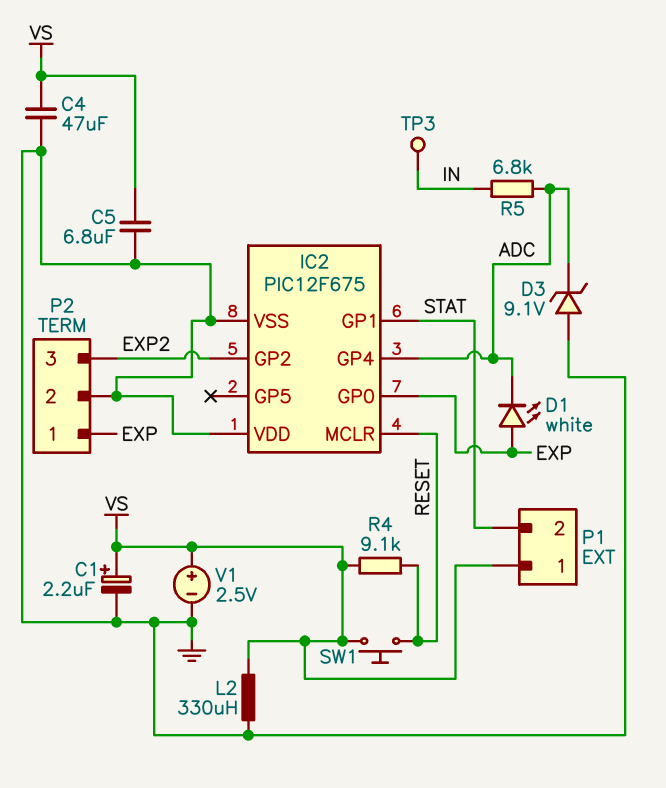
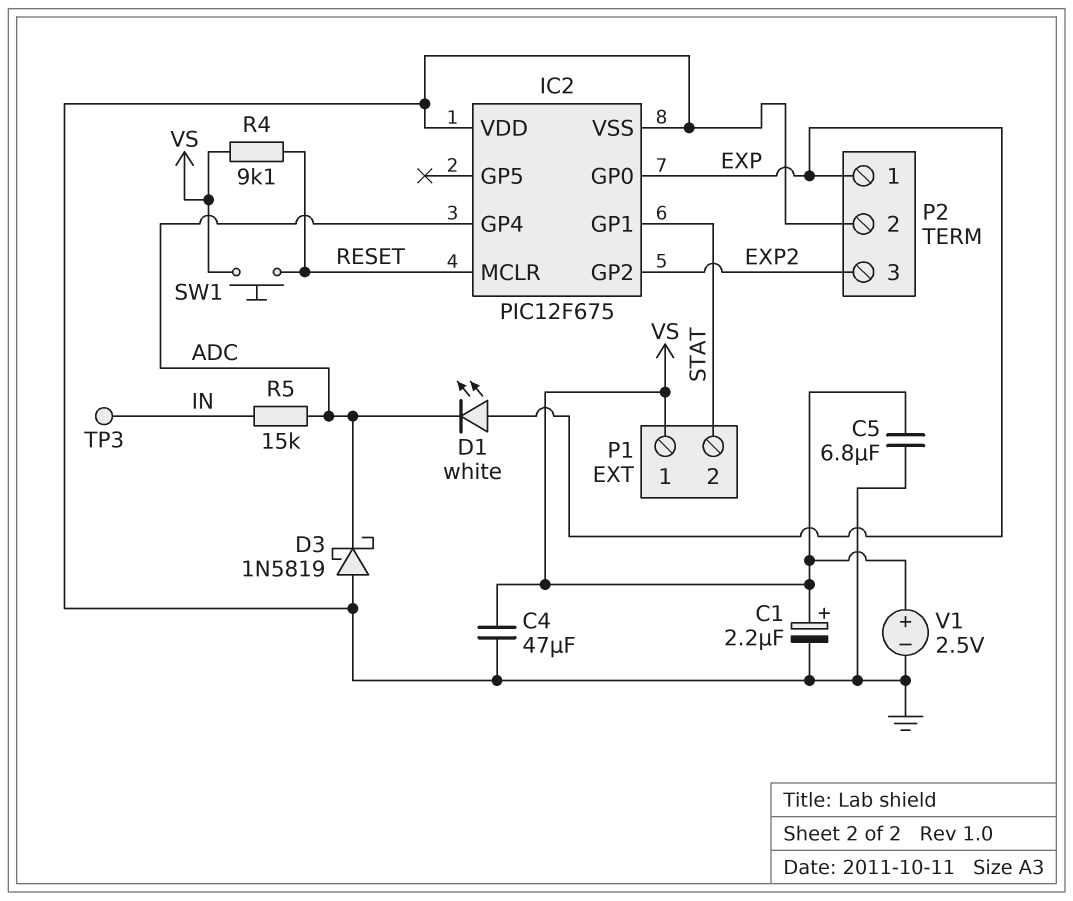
D3: zener 9.1V (A GND, K ADC) -> schottky 1N5819 (A GND, K ADC)
L2: 330uH (GND, VS) -> none
R5: 6.8k (ADC, IN) -> 15k (ADC, IN)

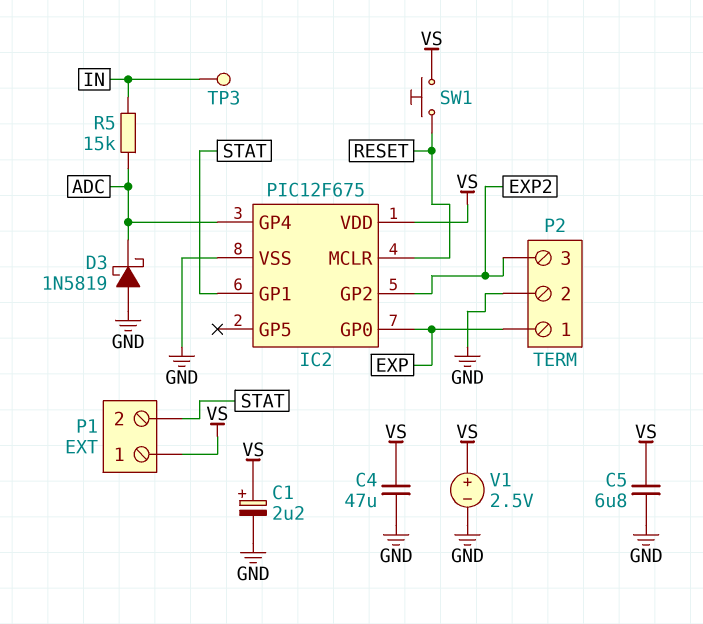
D1: LED white (A EXP, K ADC) -> none
IC2 pin VDD: GND -> VS
R4: 9.1k (RESET, VS) -> none

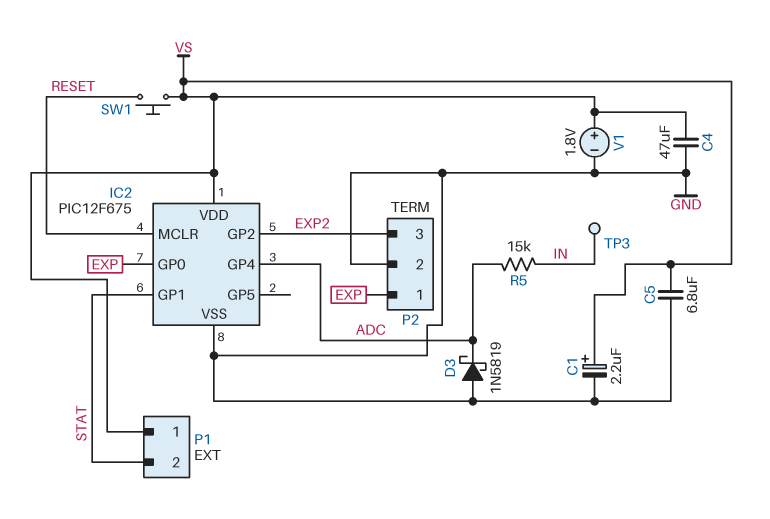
V1: 2.5V (plus VS, minus GND) -> 1.8V (plus VS, minus GND)

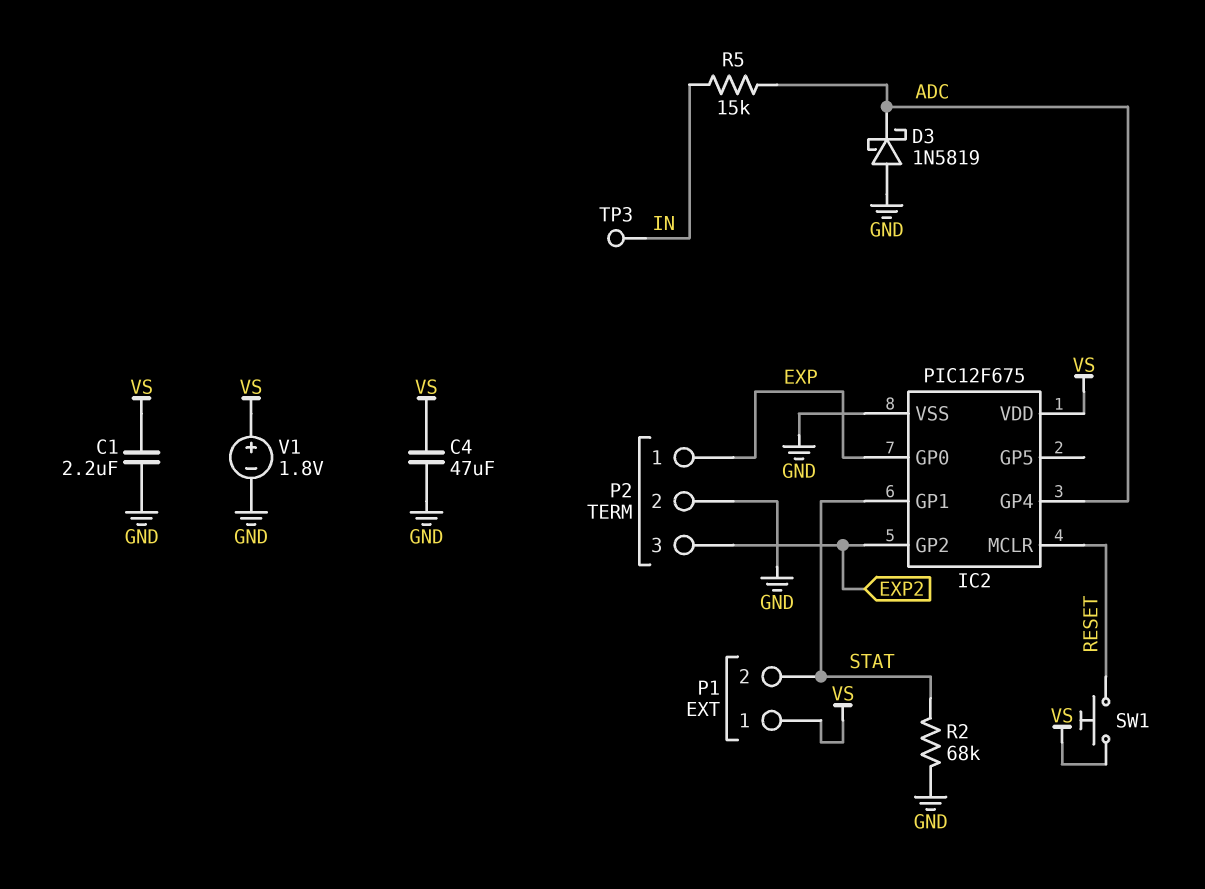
C1: 2.2uF (plus VS, minus GND) -> 2.2uF (GND, VS)
C5: 6.8uF (GND, VS) -> none
R2: none -> 68k (GND, STAT)

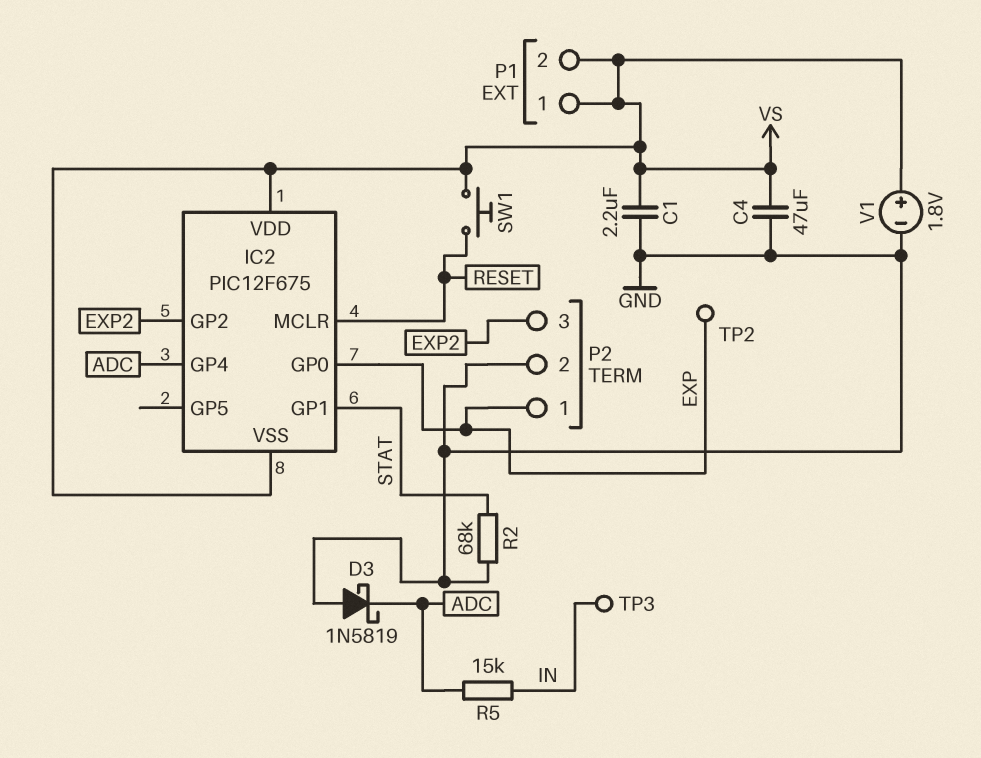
IC2 pin VSS: GND -> VS
P1 pin 2: STAT -> VS
TP2: none -> test point (EXP)

